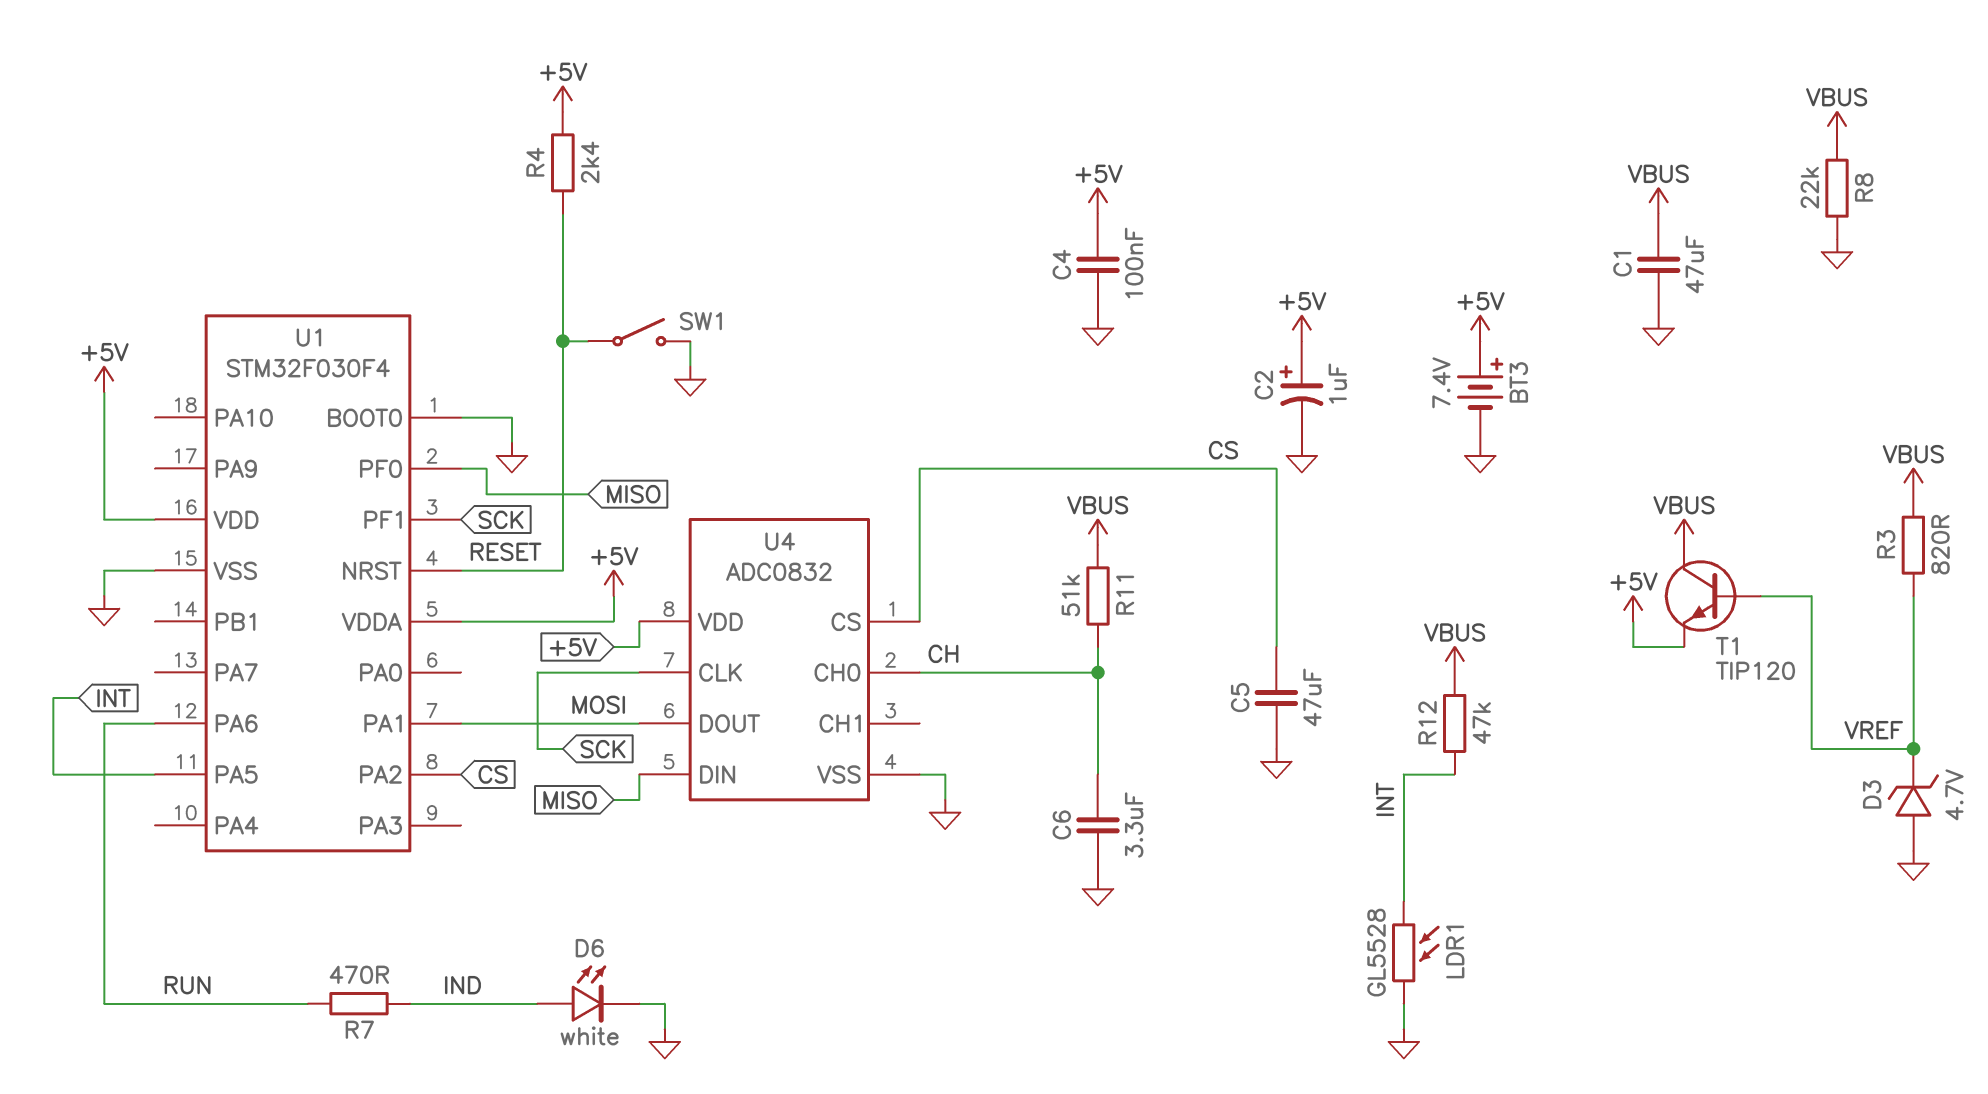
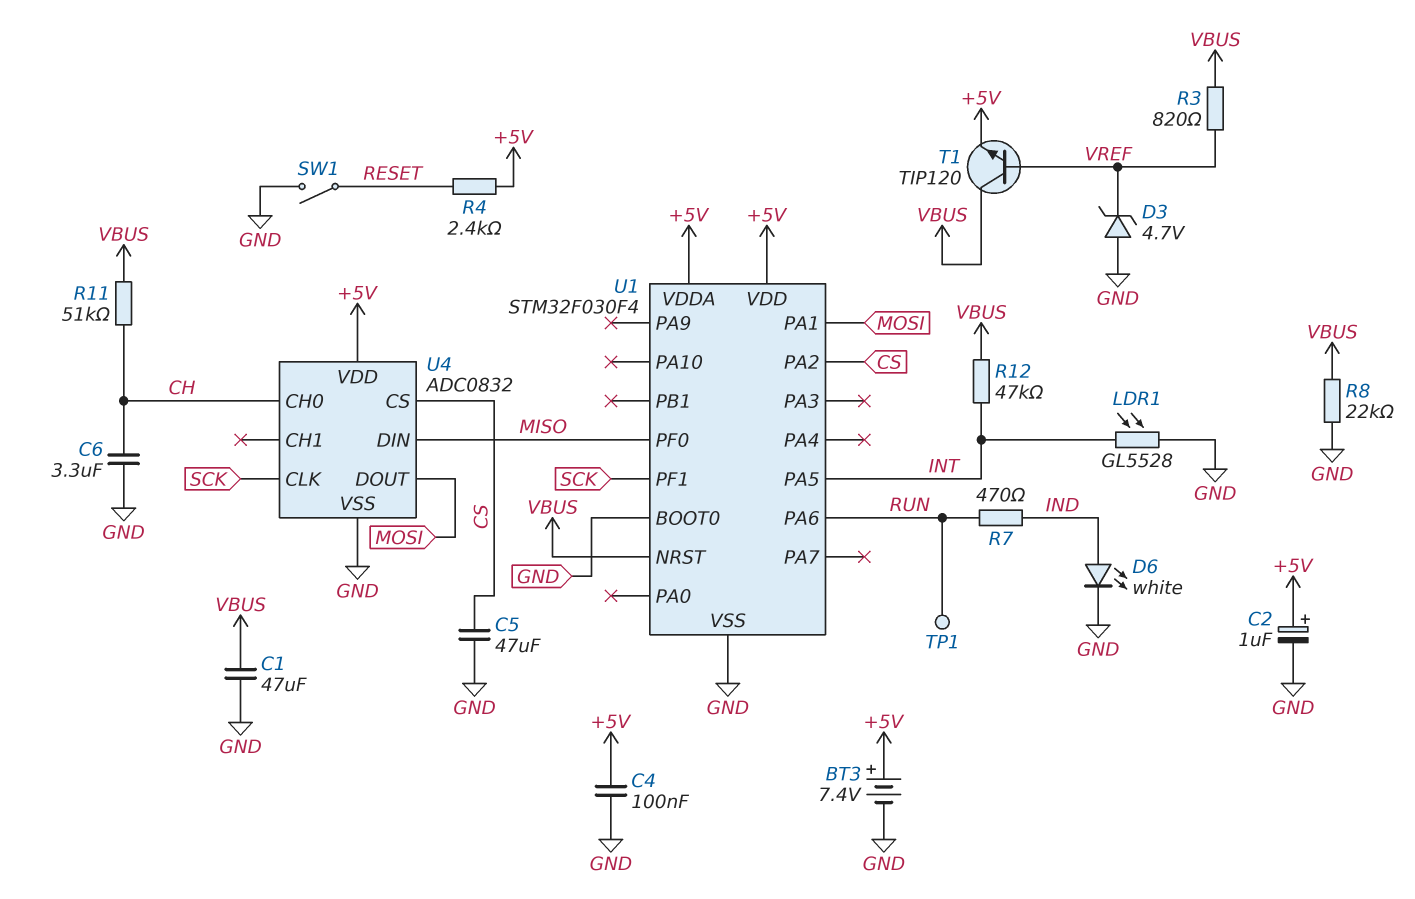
TP1: none -> test point (RUN)
U1 pin NRST: RESET -> VBUS

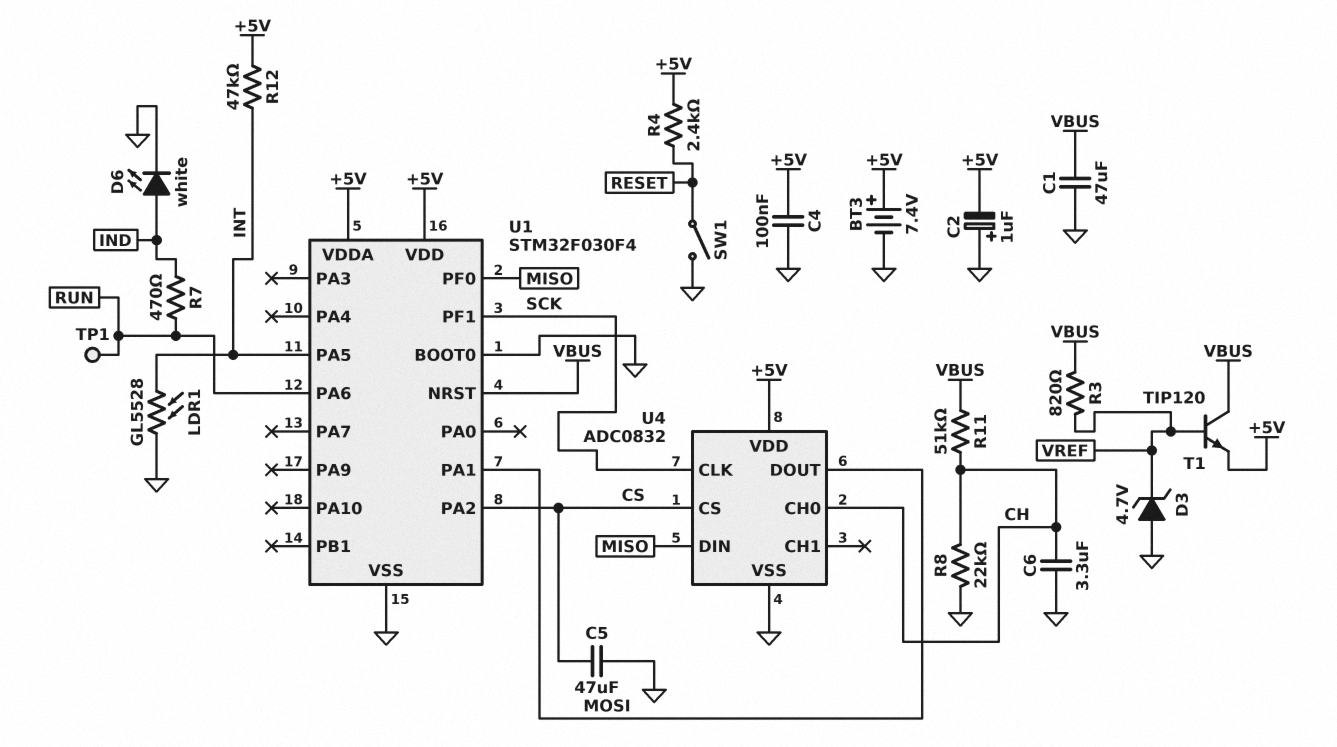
C2: 1uF (plus +5V, minus GND) -> 1uF (plus GND, minus +5V)
R8: 22k (GND, VBUS) -> 22k (CH, GND)
R12: 47k (INT, VBUS) -> 47k (+5V, INT)

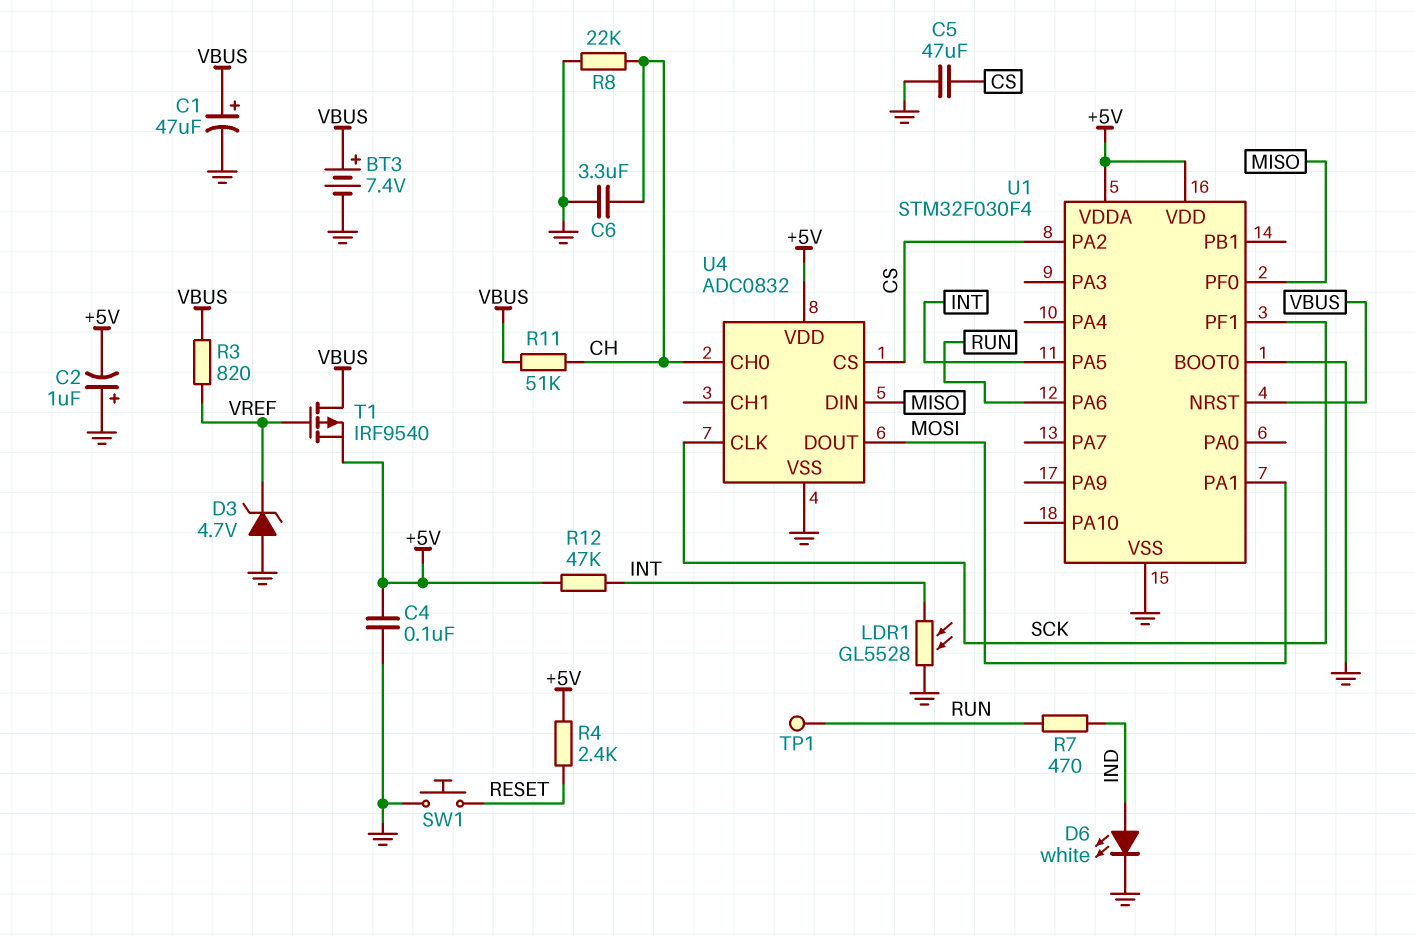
BT3: 7.4V (plus +5V, minus GND) -> 7.4V (plus VBUS, minus GND)
C1: 47uF (GND, VBUS) -> 47uF (plus VBUS, minus GND)
SW1: switch (GND, RESET) -> button (GND, RESET)
T1: NPN TIP120 (B VREF, C VBUS, E +5V) -> PMOS IRF9540 (G VREF, D VBUS, S +5V)

